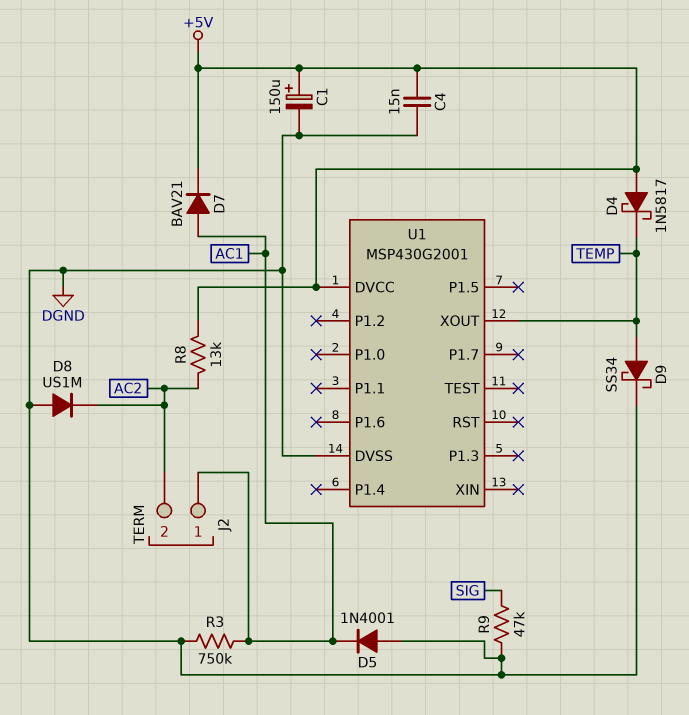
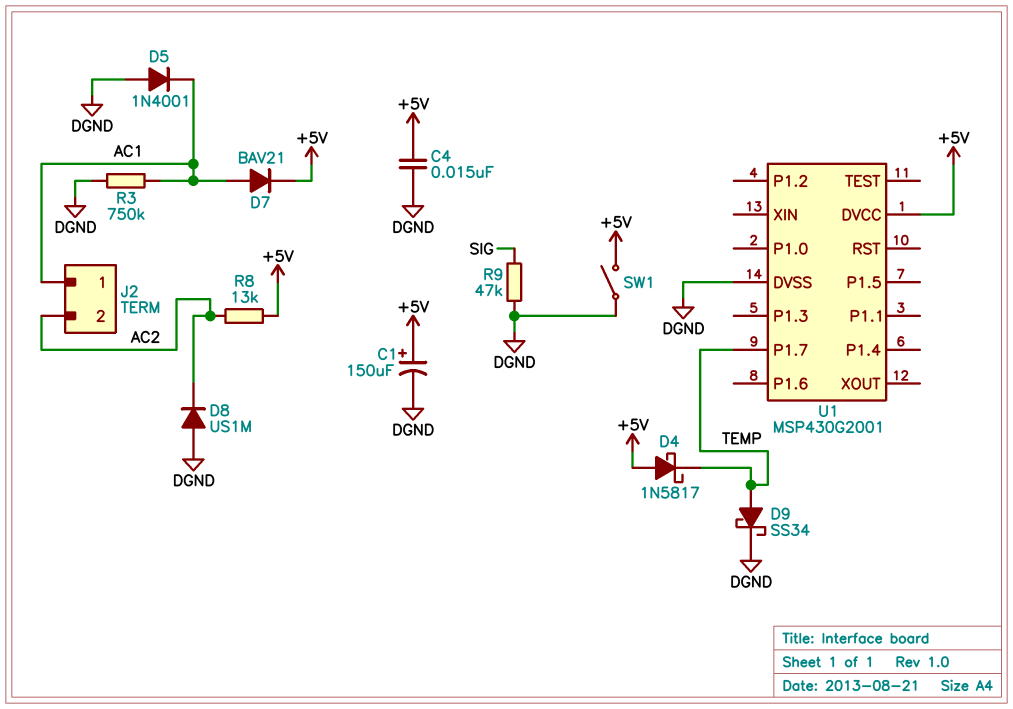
SW1: none -> switch (+5V, DGND)
U1 pin P1.7: none -> TEMP
U1 pin XOUT: TEMP -> none

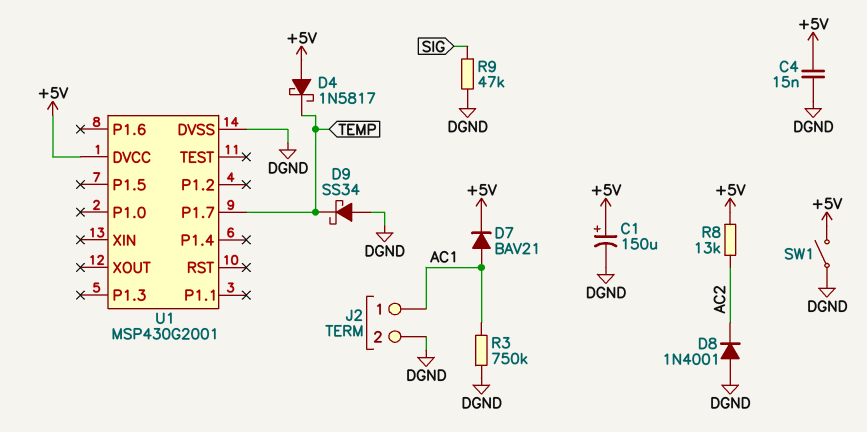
D5: diode 1N4001 (A DGND, K AC1) -> none
D8: diode US1M (A DGND, K AC2) -> diode 1N4001 (A DGND, K AC2)
D9: schottky SS34 (A TEMP, K DGND) -> schottky SS34 (A DGND, K TEMP)
J2 pin 2: AC2 -> DGND

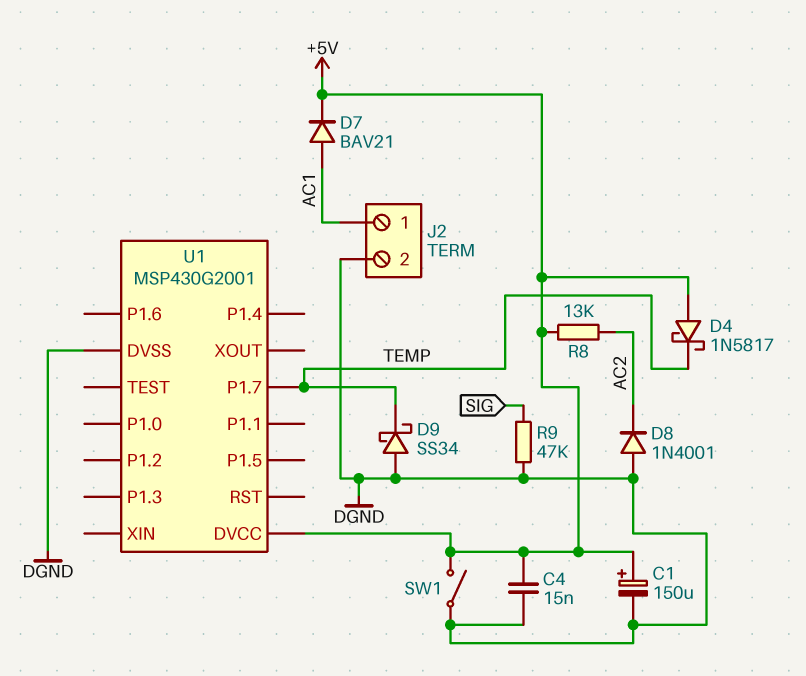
R3: 750k (AC1, DGND) -> none

